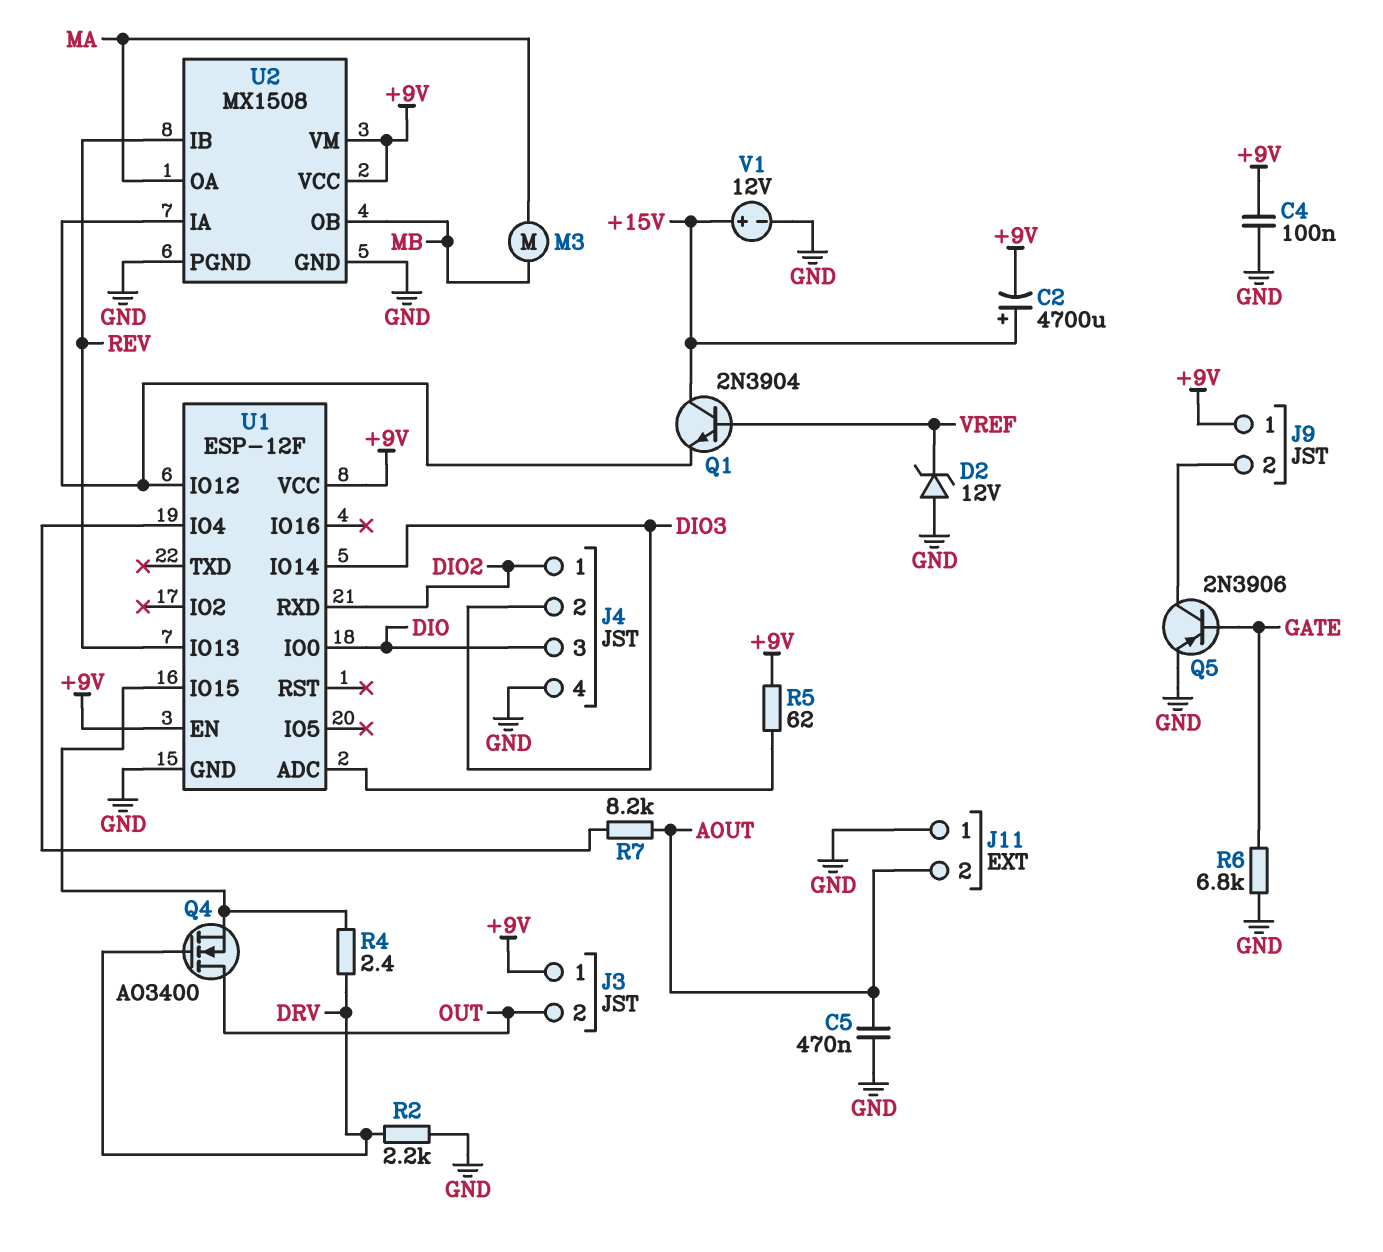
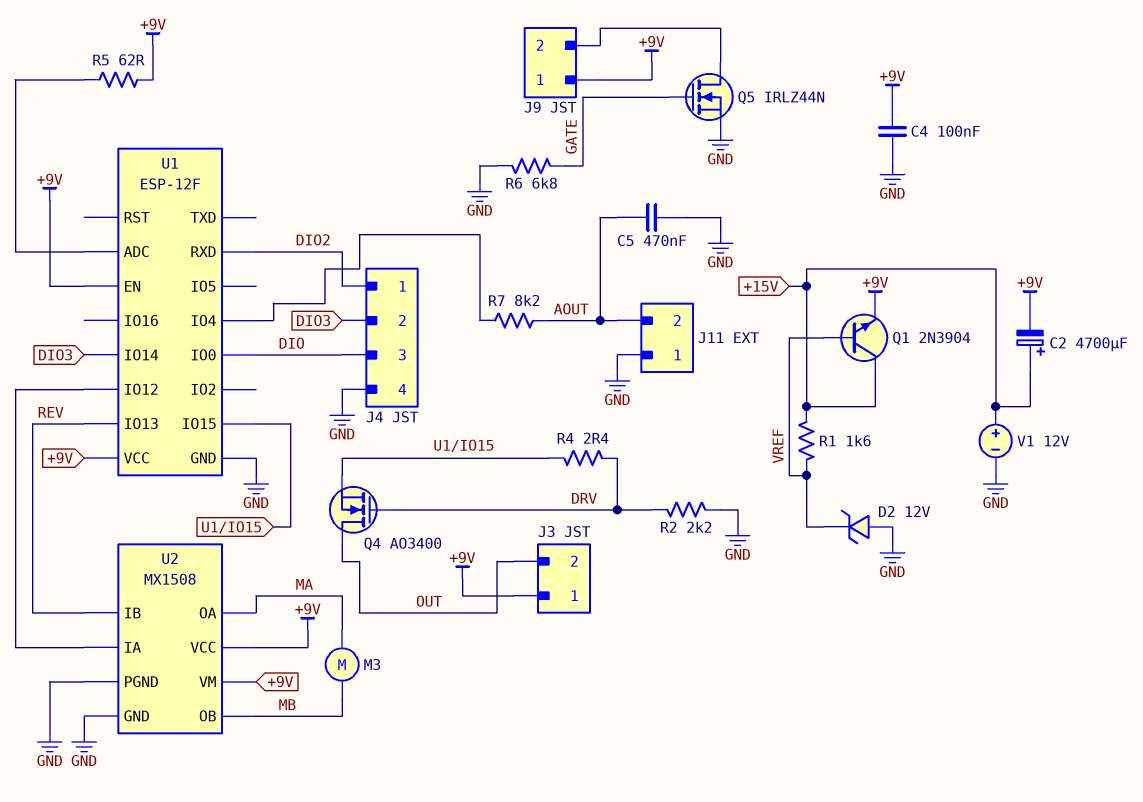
Q1: NPN 2N3904 (B VREF, C +15V, E U1/IO12) -> NPN 2N3904 (B VREF, C +15V, E +9V)
Q5: PNP 2N3906 (B GATE, C J9/2, E GND) -> NMOS IRLZ44N (G GATE, D J9/2, S GND)
R1: none -> 1.6k (+15V, VREF)

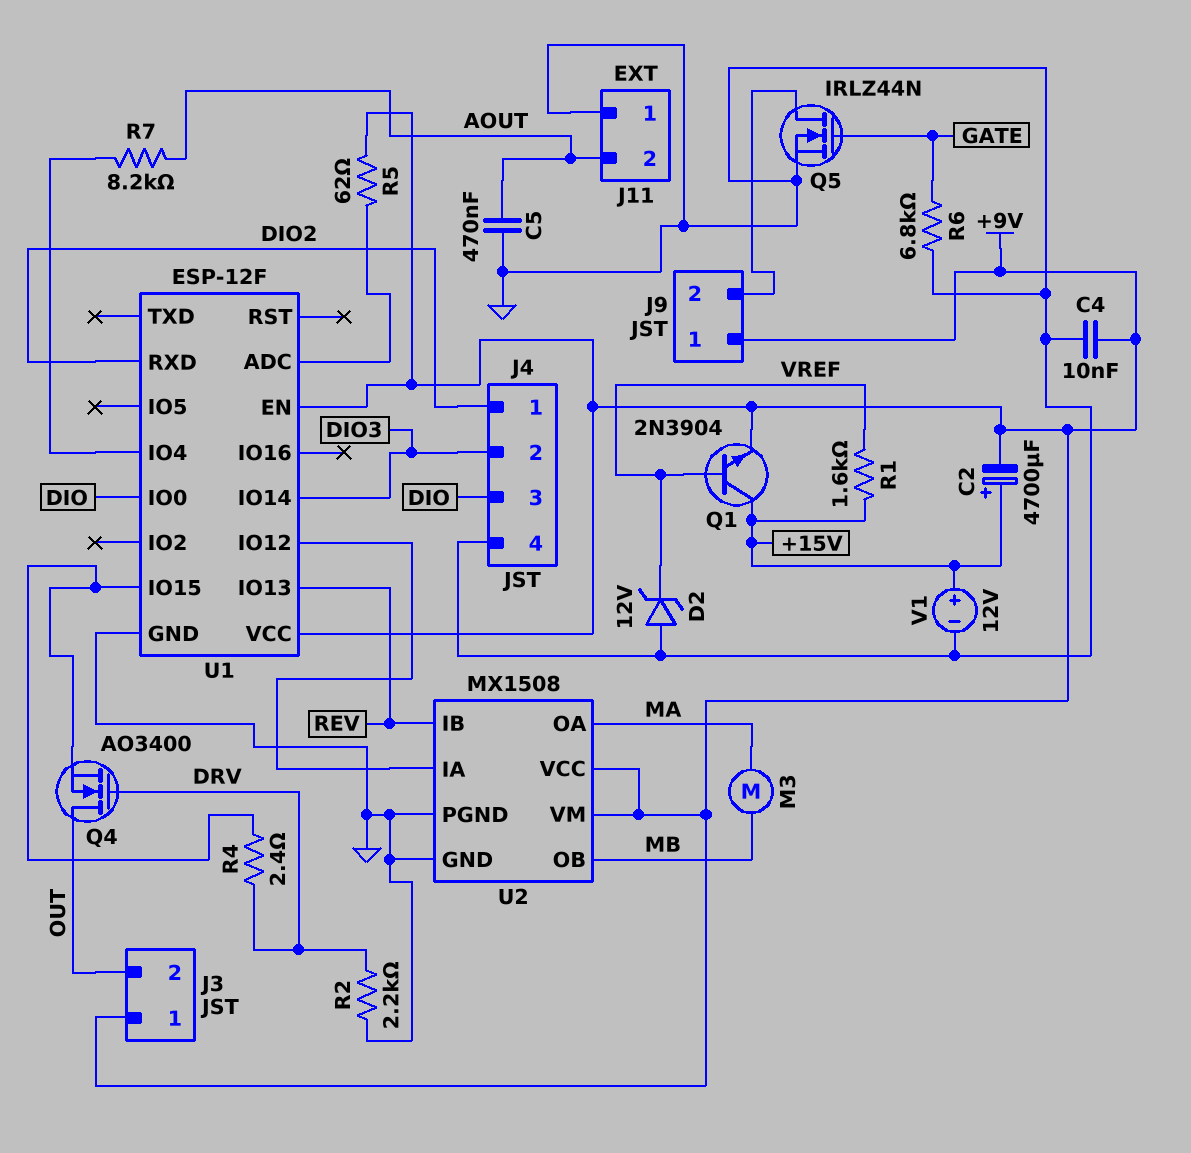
C4: 100nF (+9V, GND) -> 10nF (+9V, GND)

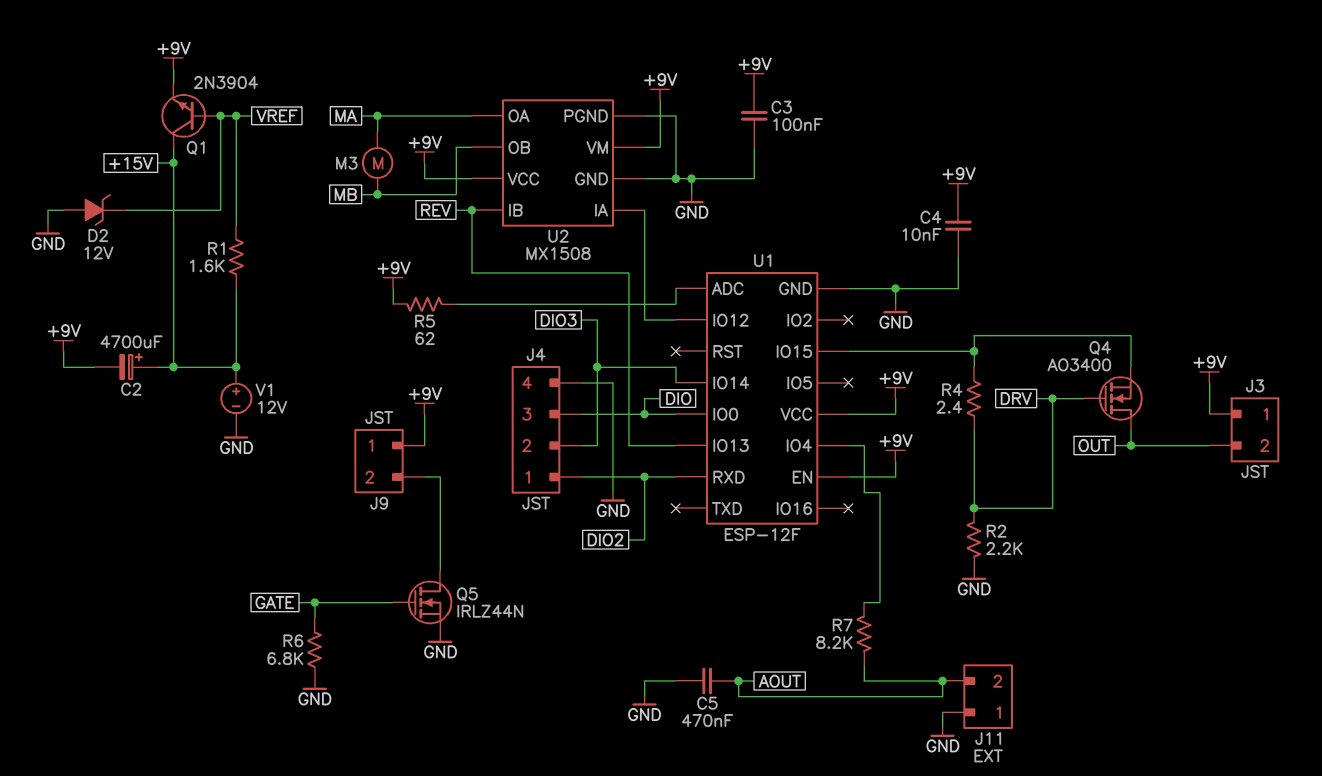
C3: none -> 100nF (+9V, GND)

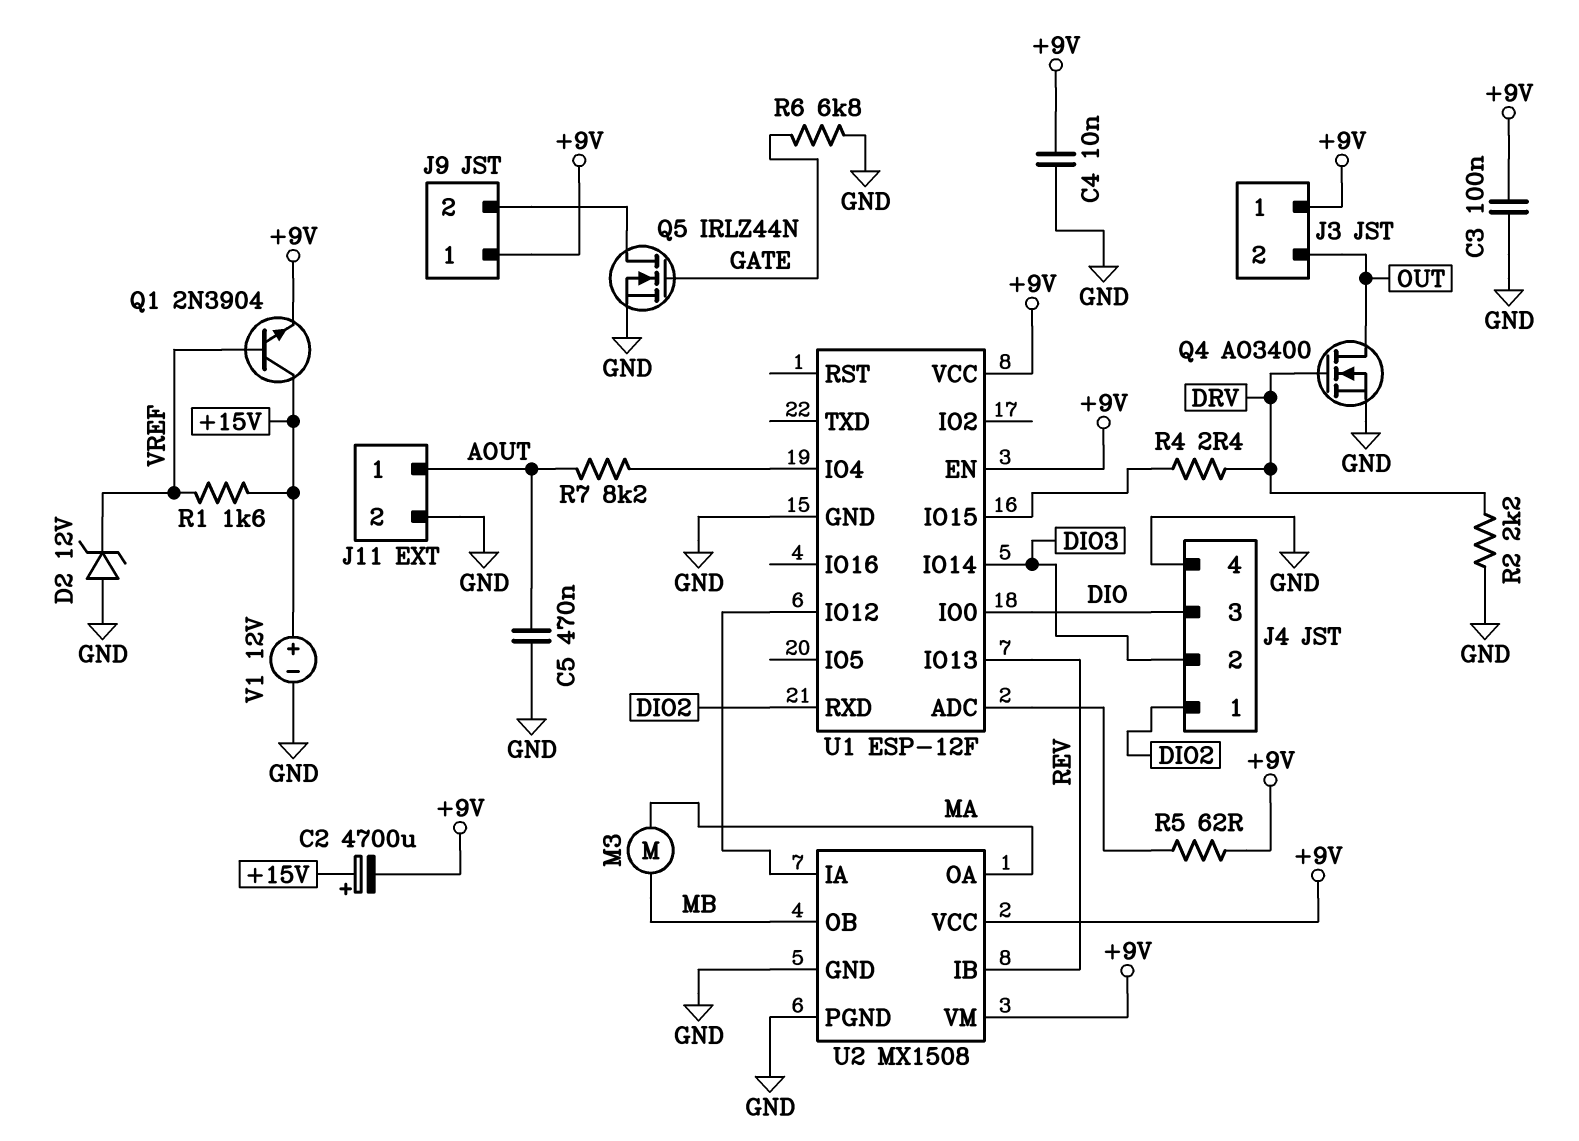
J11 pin 1: GND -> AOUT
J11 pin 2: AOUT -> GND
Q4: NMOS AO3400 (G DRV, D OUT, S U1/IO15) -> NMOS AO3400 (G DRV, D OUT, S GND)

